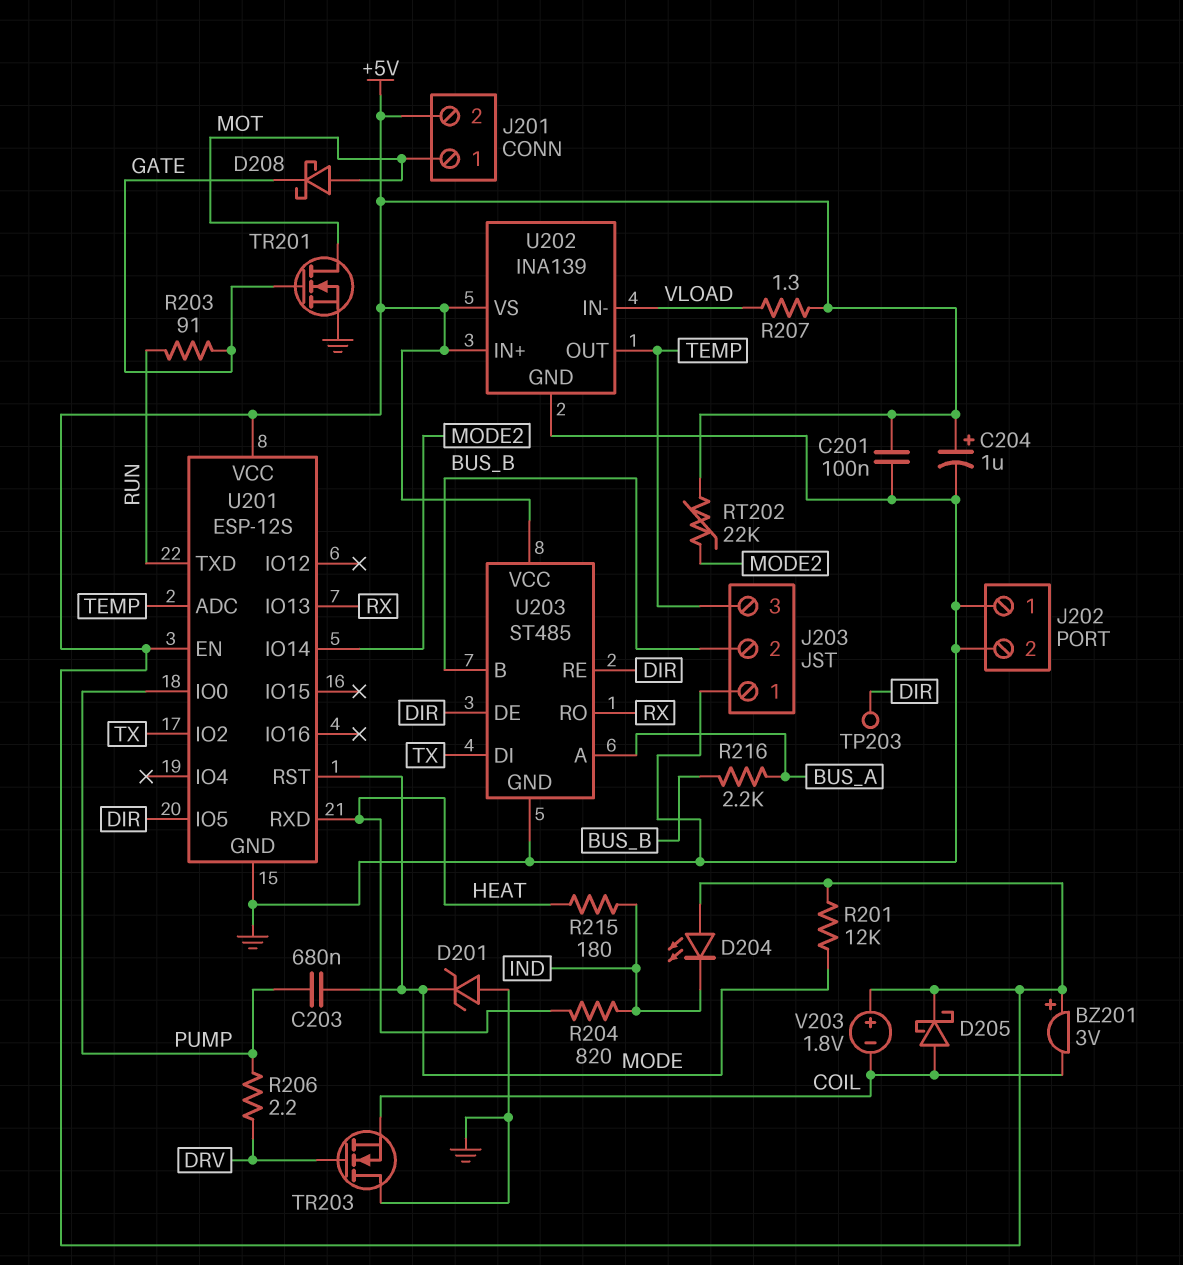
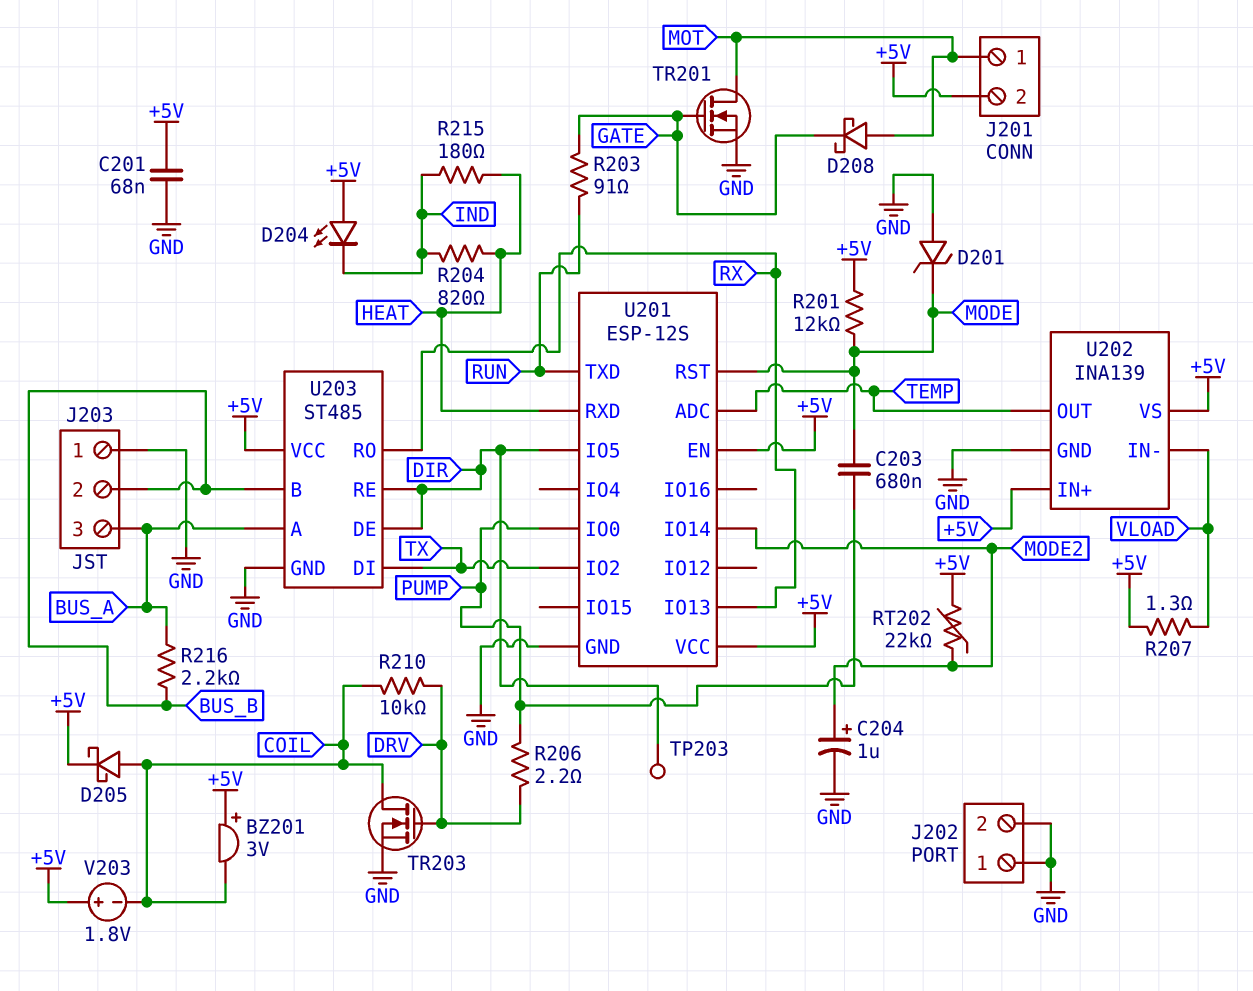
C201: 100nF (+5V, GND) -> 68nF (+5V, GND)
C204: 1uF (plus +5V, minus GND) -> 1uF (plus MODE2, minus GND)
J203 pin 3: TEMP -> BUS_A
R210: none -> 10k (COIL, DRV)
TR203: NMOS (G DRV, D GND, S COIL) -> NMOS (G DRV, D COIL, S GND)

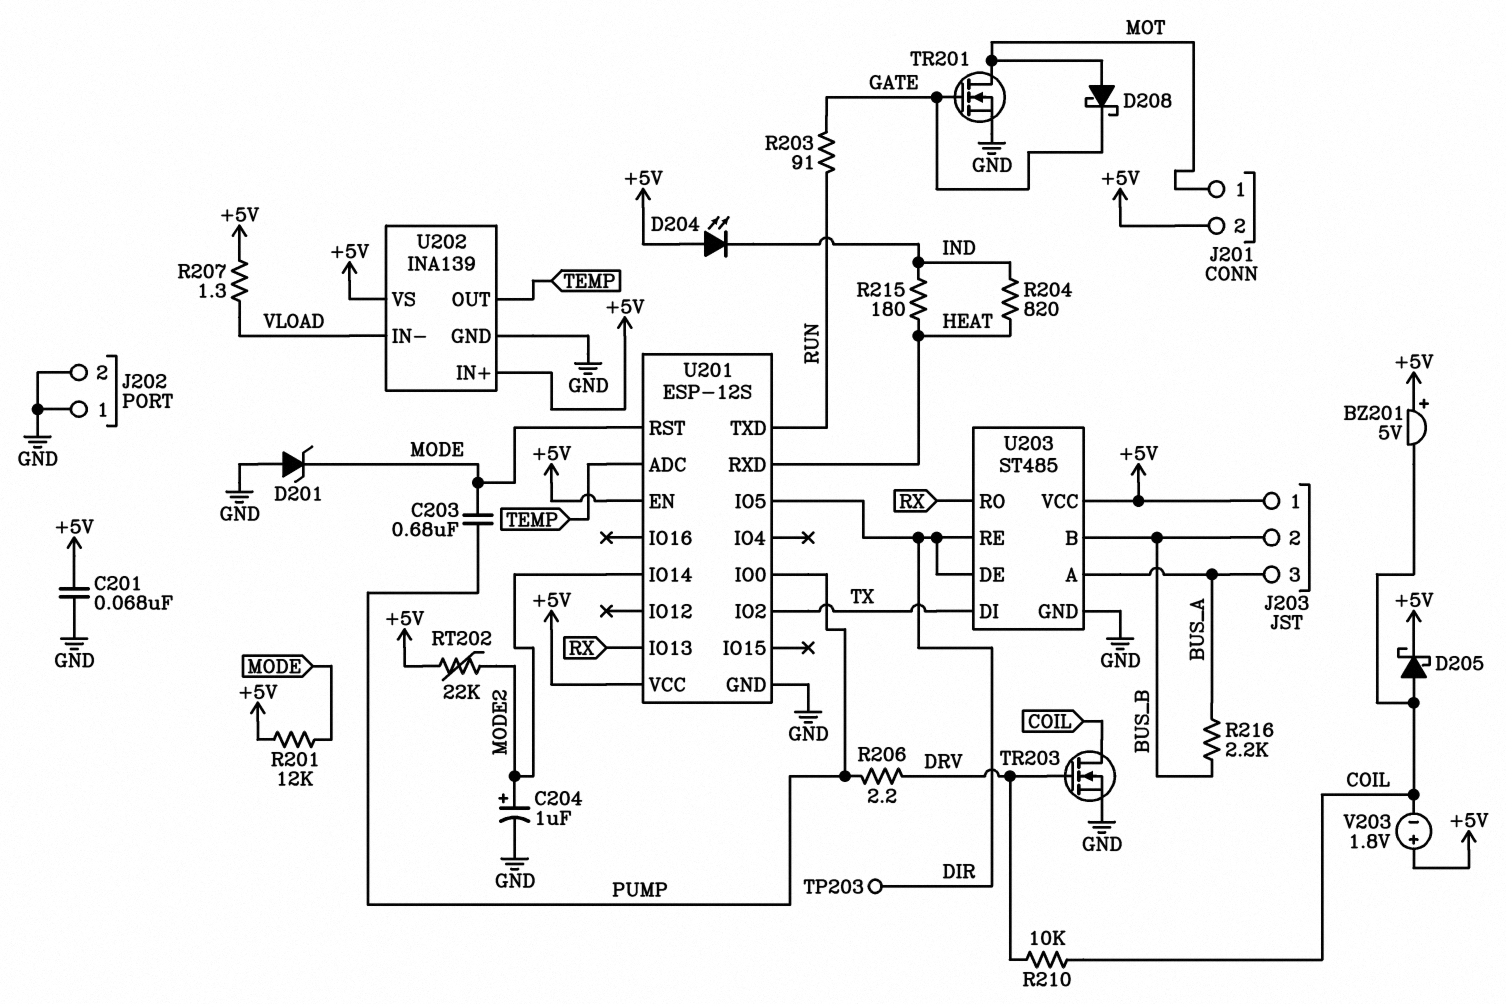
BZ201: buzzer 3V (plus +5V, minus COIL) -> buzzer 5V (plus +5V, minus COIL)
J203 pin 1: GND -> +5V

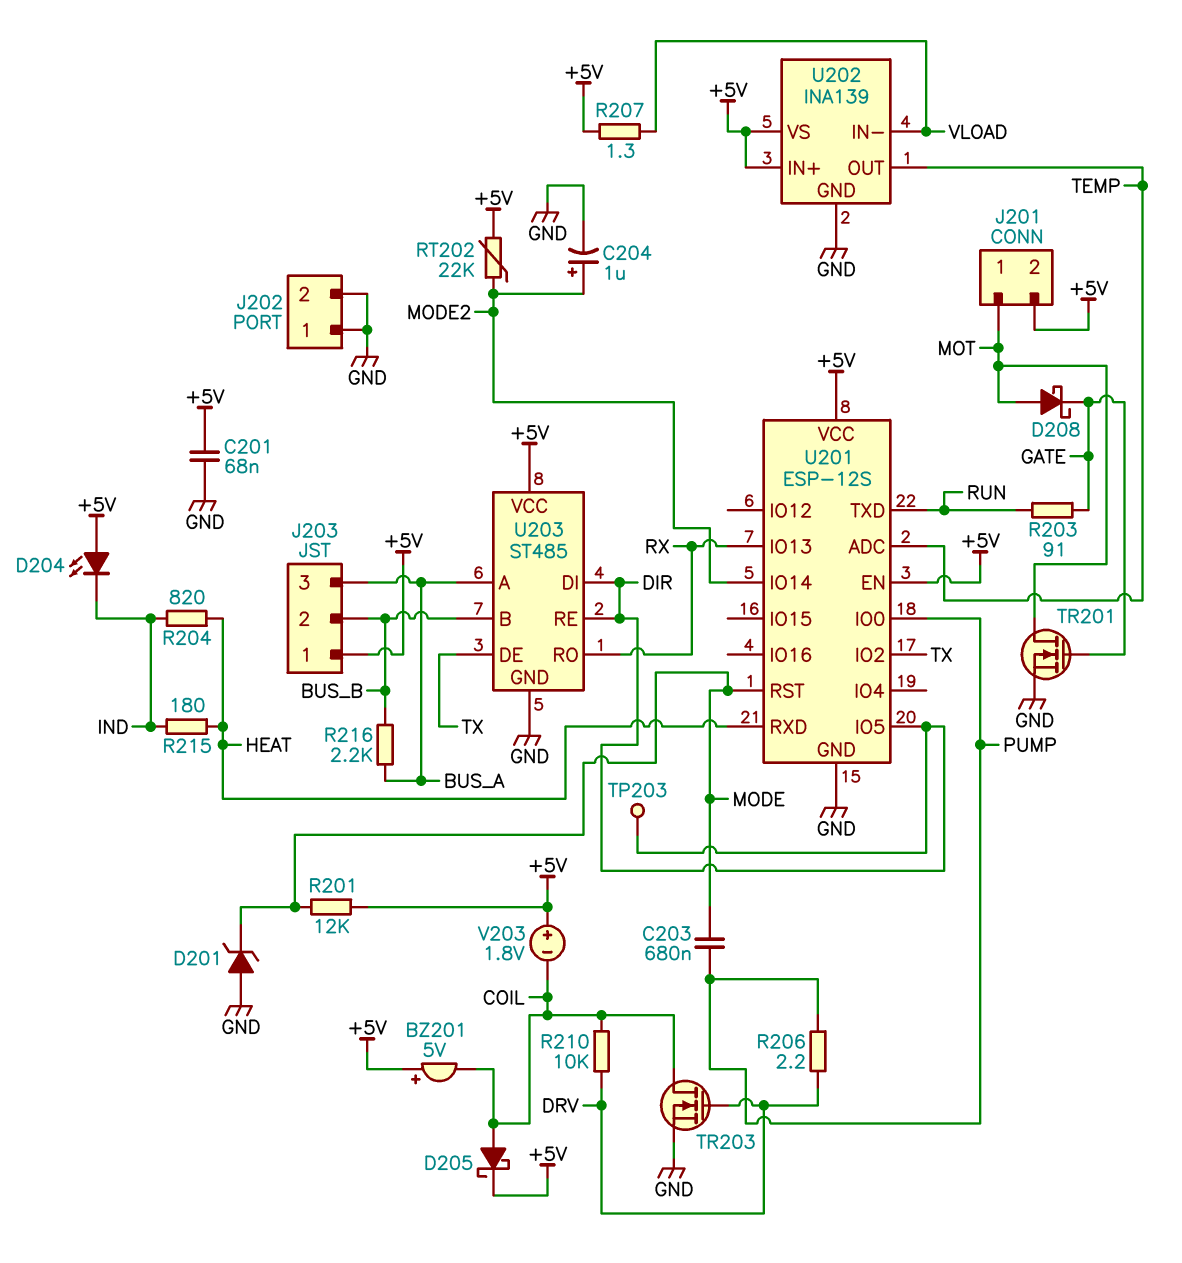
U203 pin DE: DIR -> TX
U203 pin DI: TX -> DIR

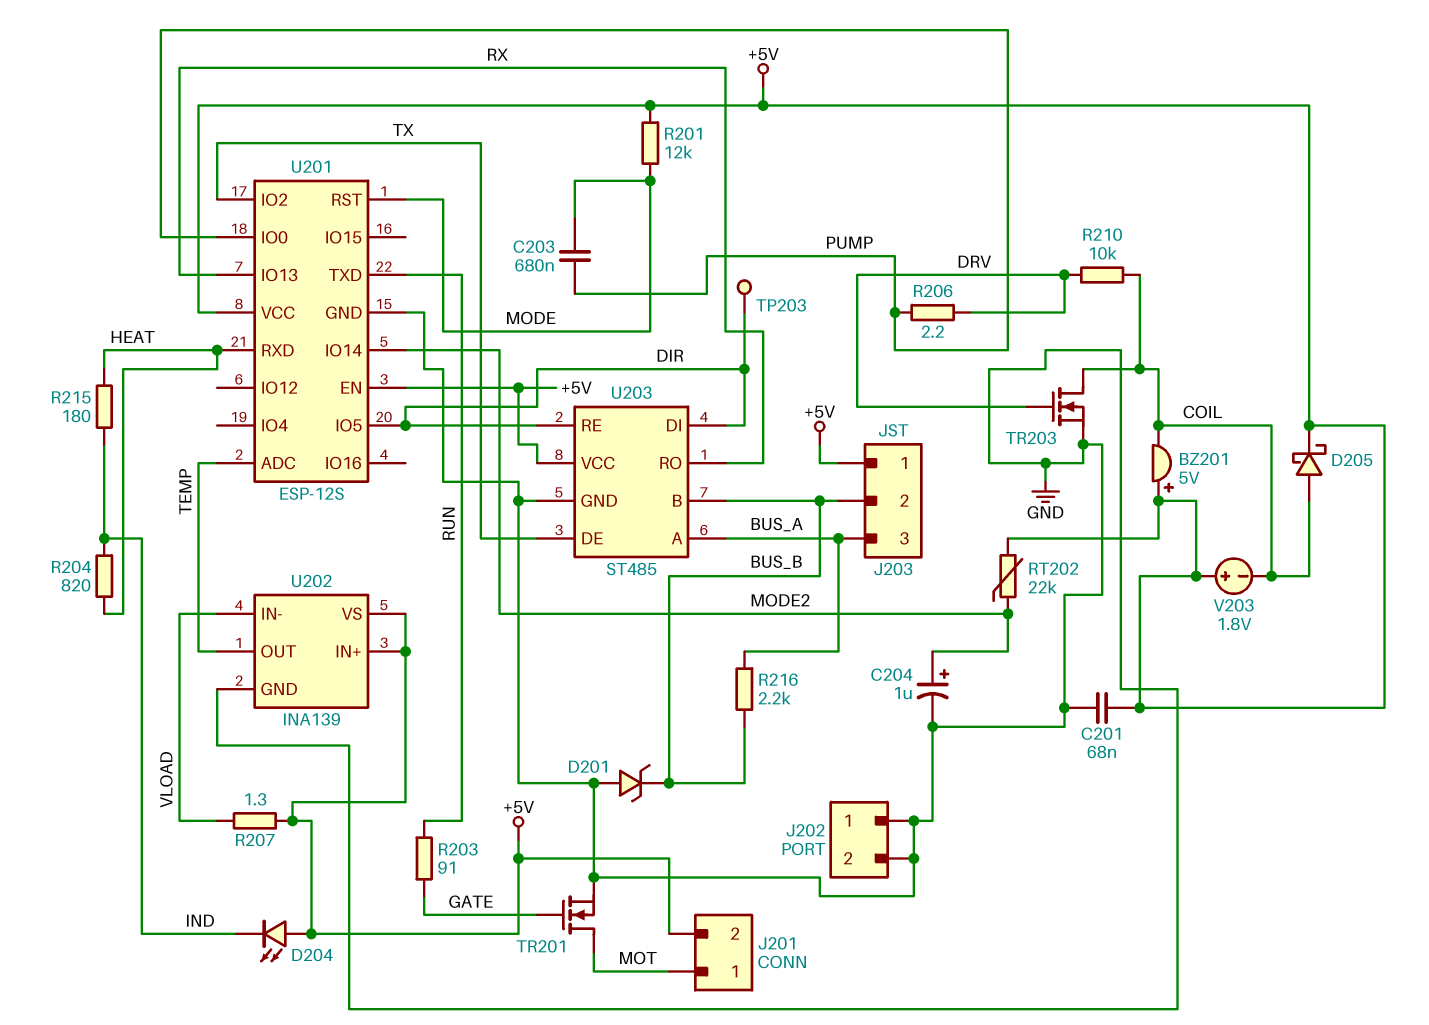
D201: zener (A GND, K MODE) -> zener (A GND, K BUS_B)
D208: schottky (A MOT, K GATE) -> none

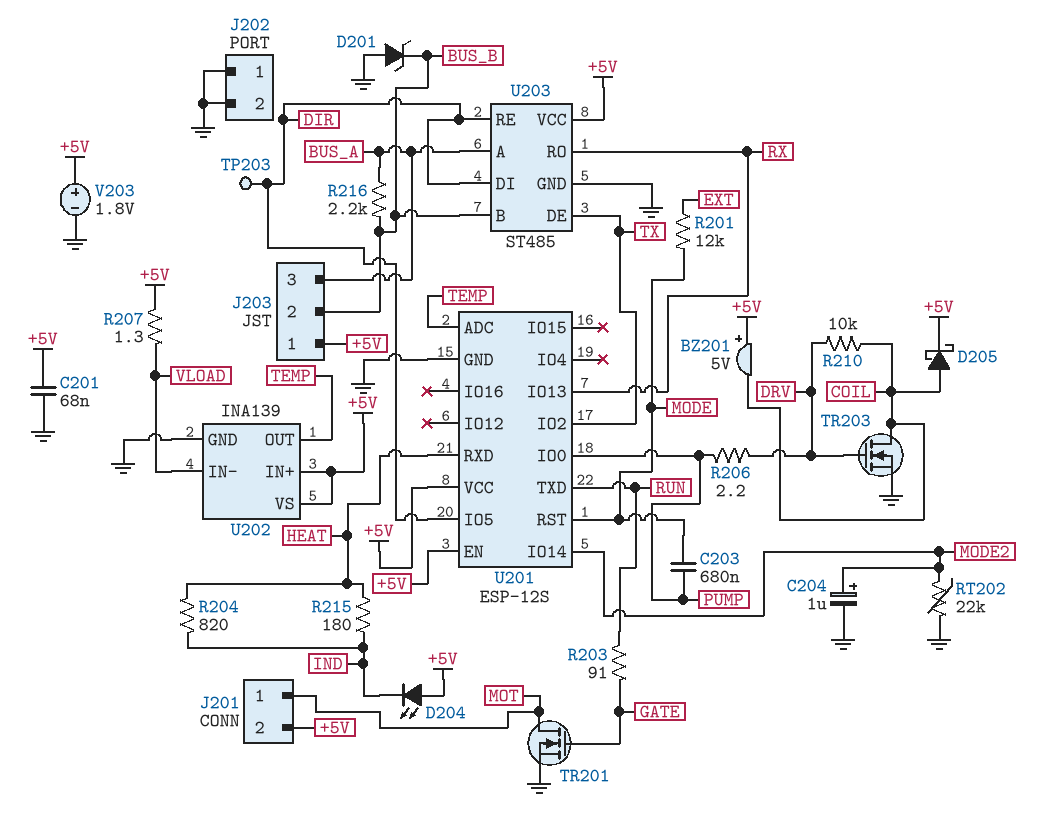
R201: 12k (+5V, MODE) -> 12k (EXT, MODE)
RT202: 22k (+5V, MODE2) -> 22k (GND, MODE2)
V203: 1.8V (plus +5V, minus COIL) -> 1.8V (plus +5V, minus GND)

